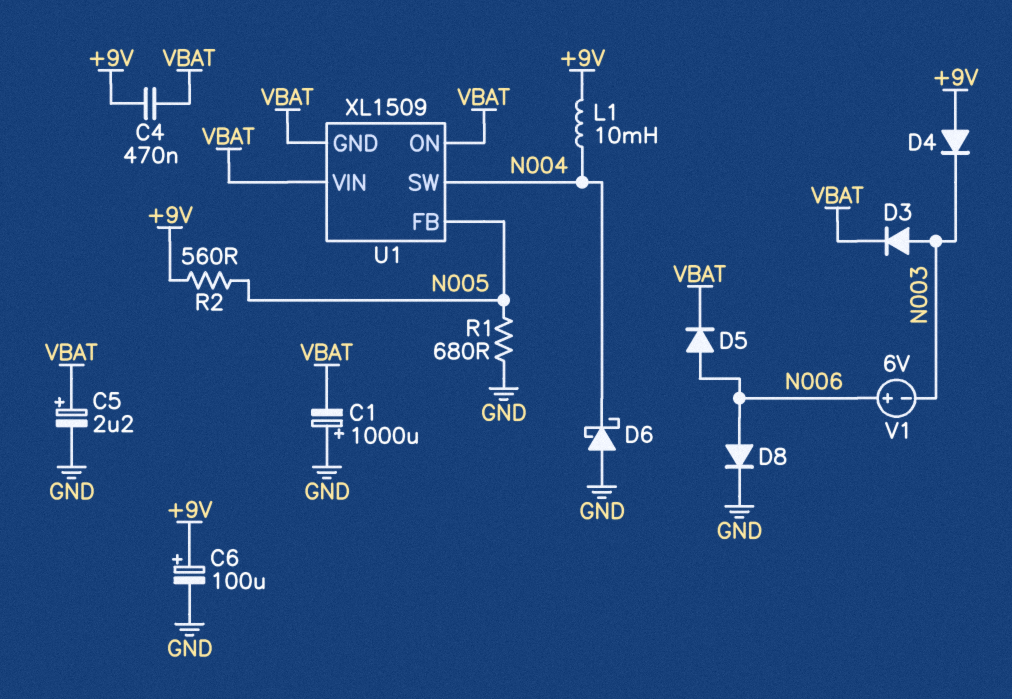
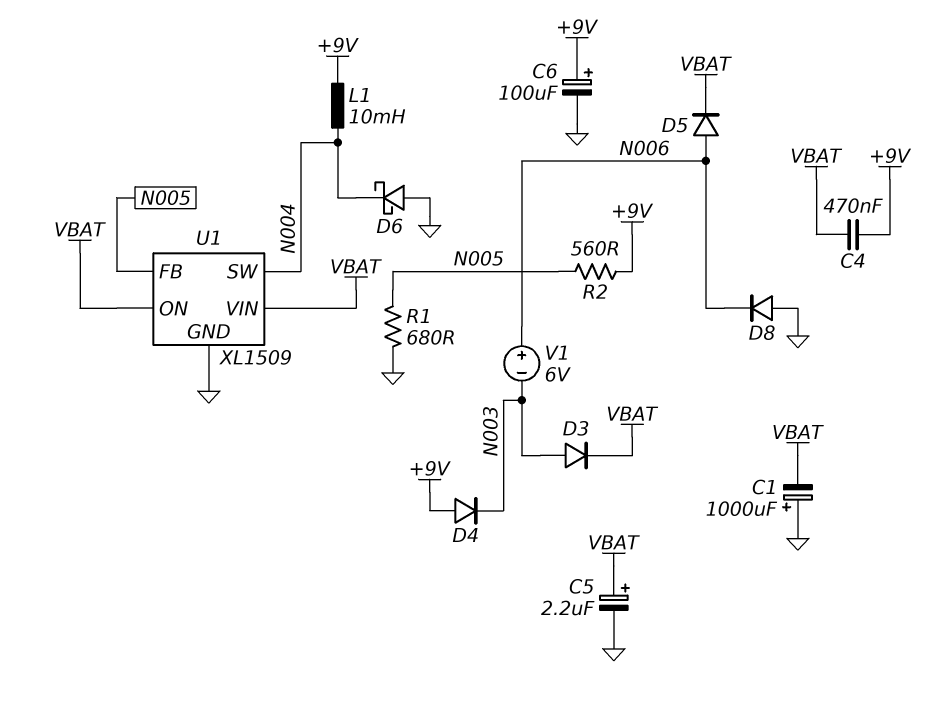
D8: diode (A N006, K GND) -> diode (A GND, K N006)
U1 pin GND: VBAT -> GND

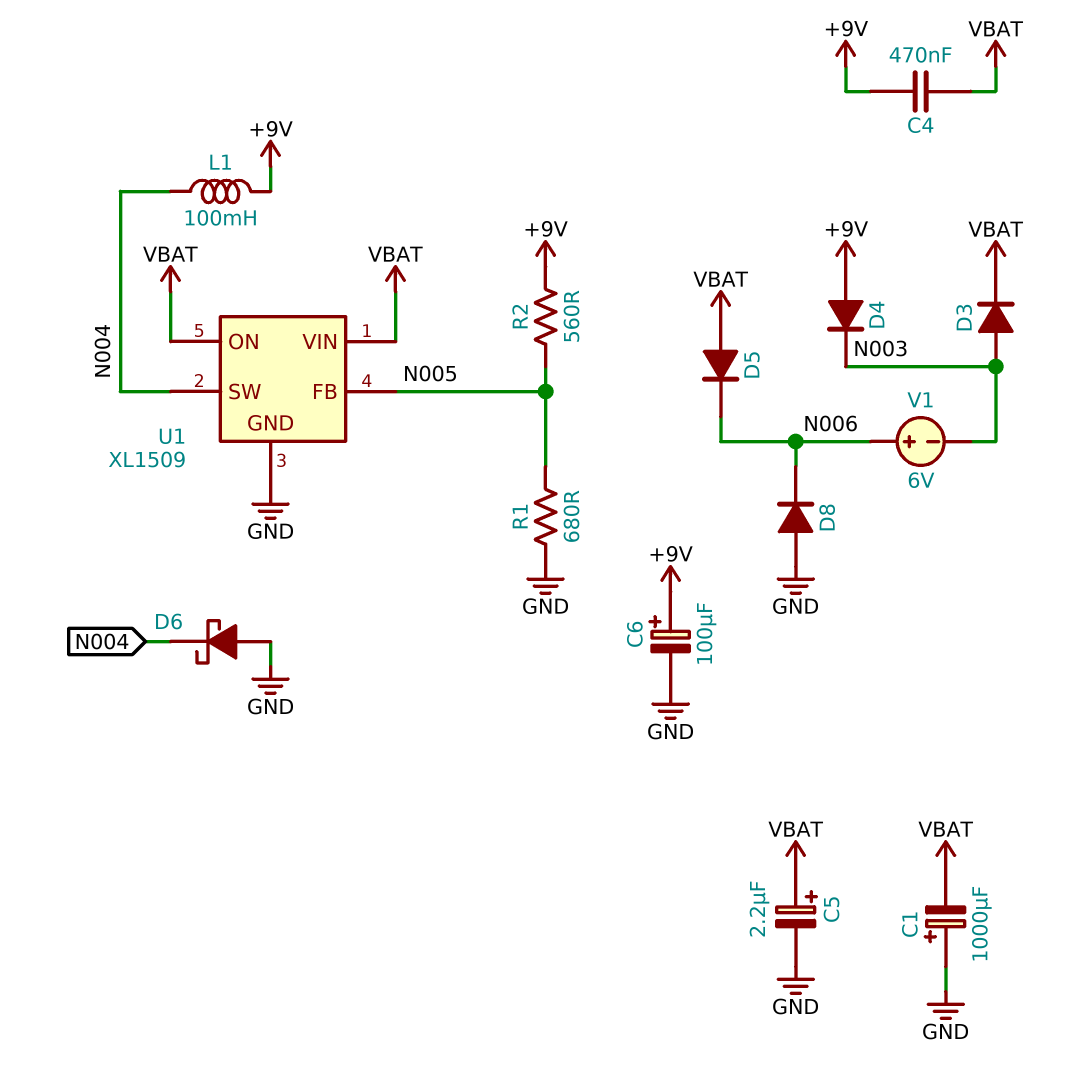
D5: diode (A N006, K VBAT) -> diode (A VBAT, K N006)
L1: 10mH (+9V, N004) -> 100mH (+9V, N004)

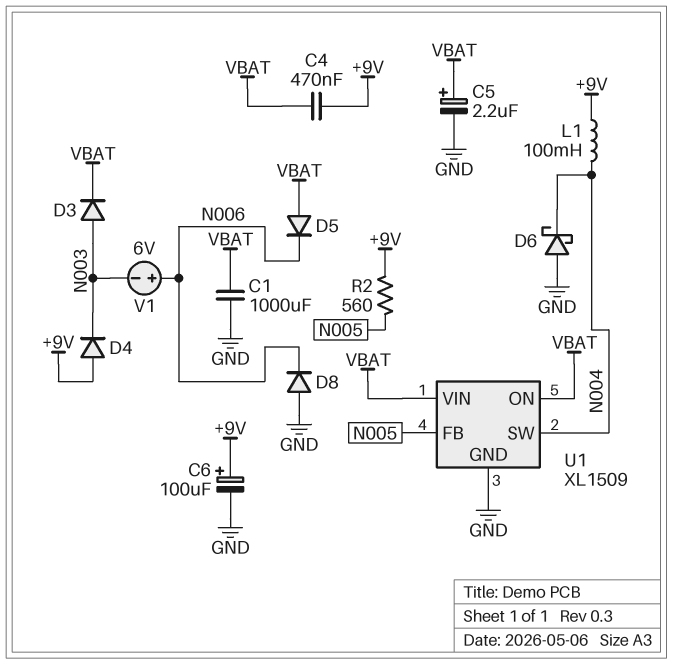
C1: 1000uF (plus GND, minus VBAT) -> 1000uF (GND, VBAT)
R1: 680 (GND, N005) -> none

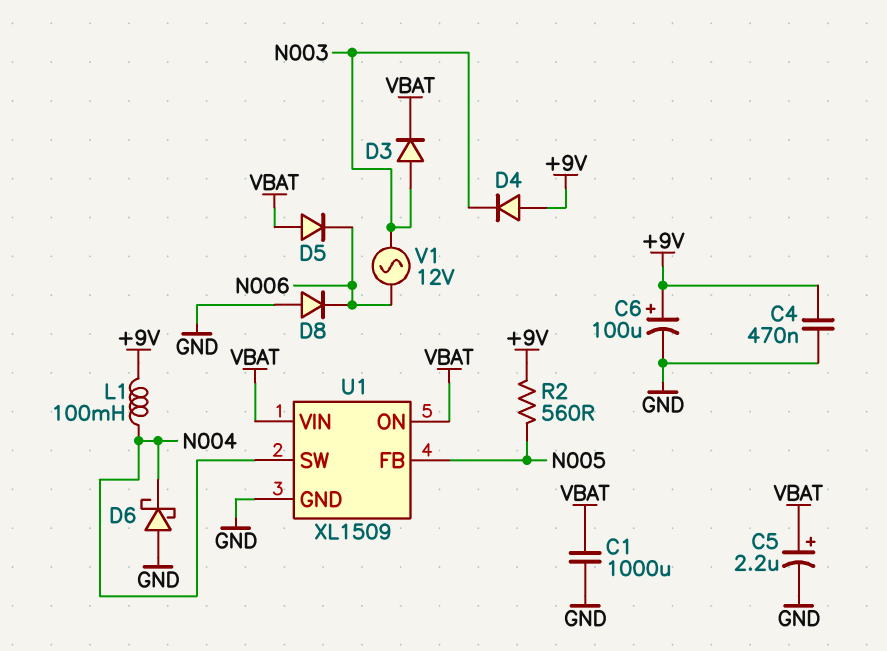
C4: 470nF (+9V, VBAT) -> 470nF (+9V, GND)
V1: 6V (plus N006, minus N003) -> AC 12V (N003, N006)

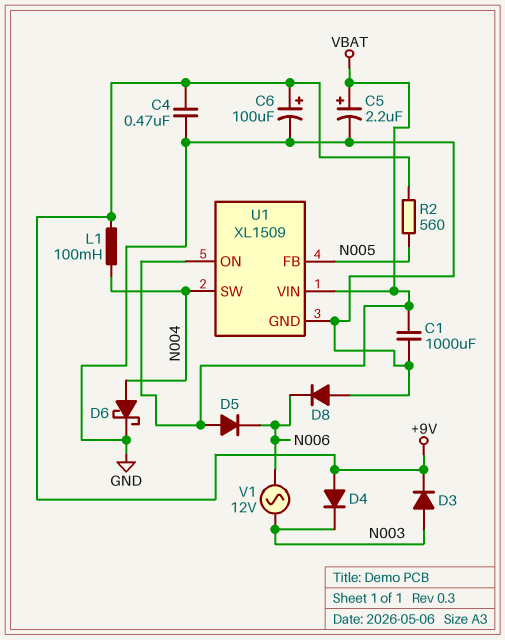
D3: diode (A N003, K VBAT) -> diode (A N003, K +9V)
D6: schottky (A GND, K N004) -> schottky (A N004, K GND)

